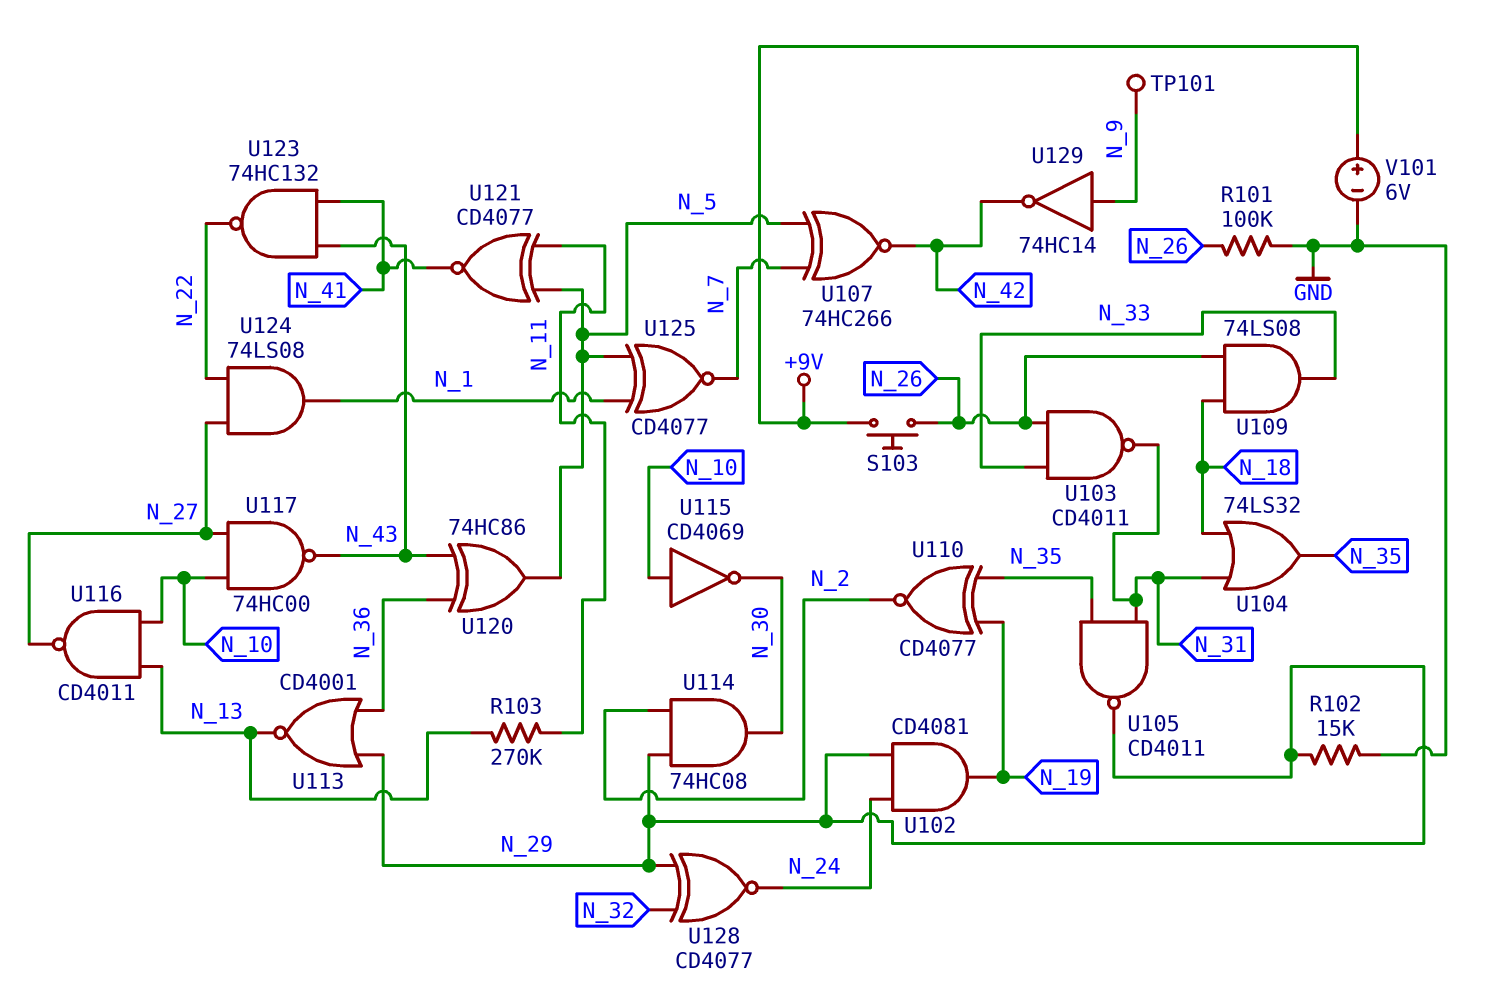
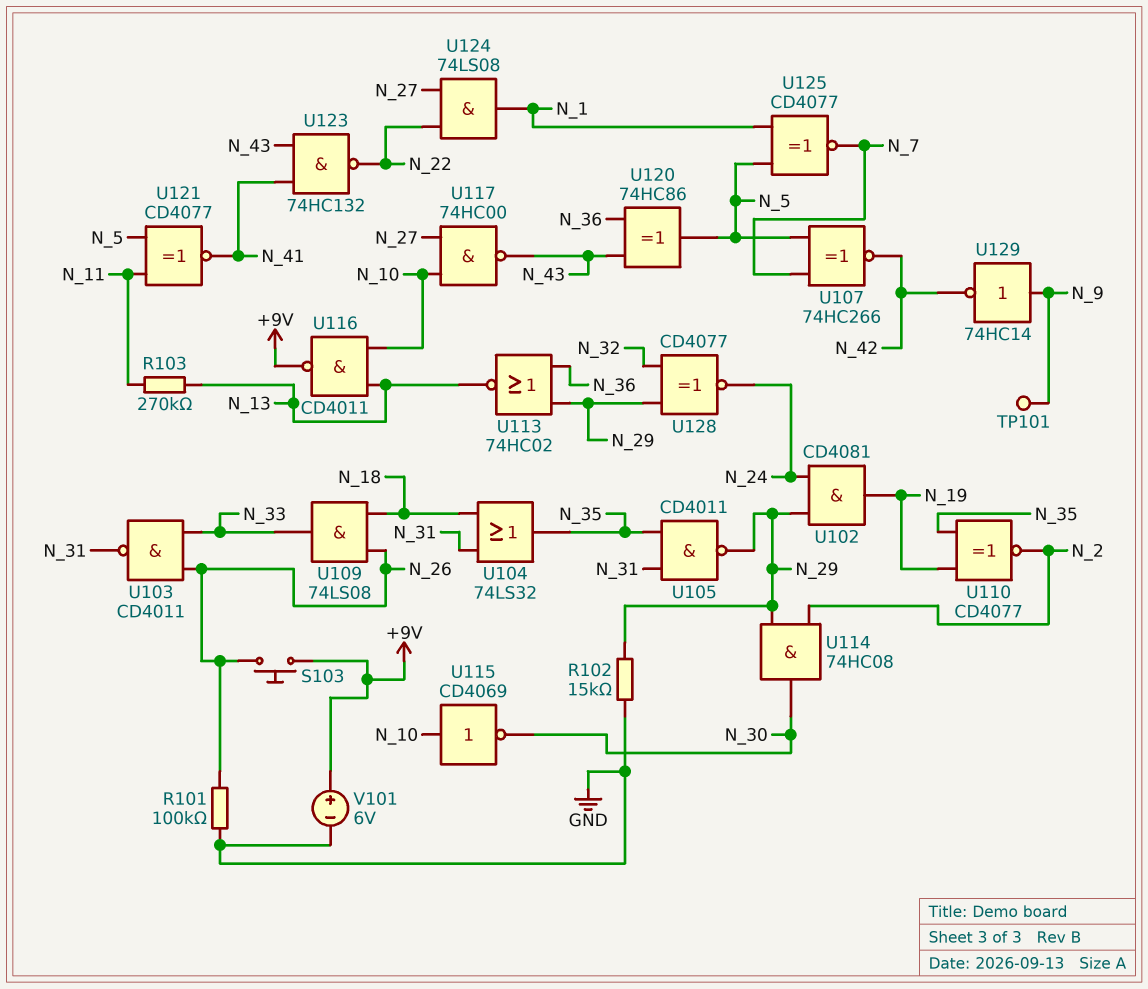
U113: NOR CD4001 (in N_29, in N_36, out N_13) -> NOR 74HC02 (in N_29, in N_36, out N_13)
U116: NAND CD4011 (in N_10, in N_13, out N_27) -> NAND CD4011 (in N_10, in N_13, out +9V)

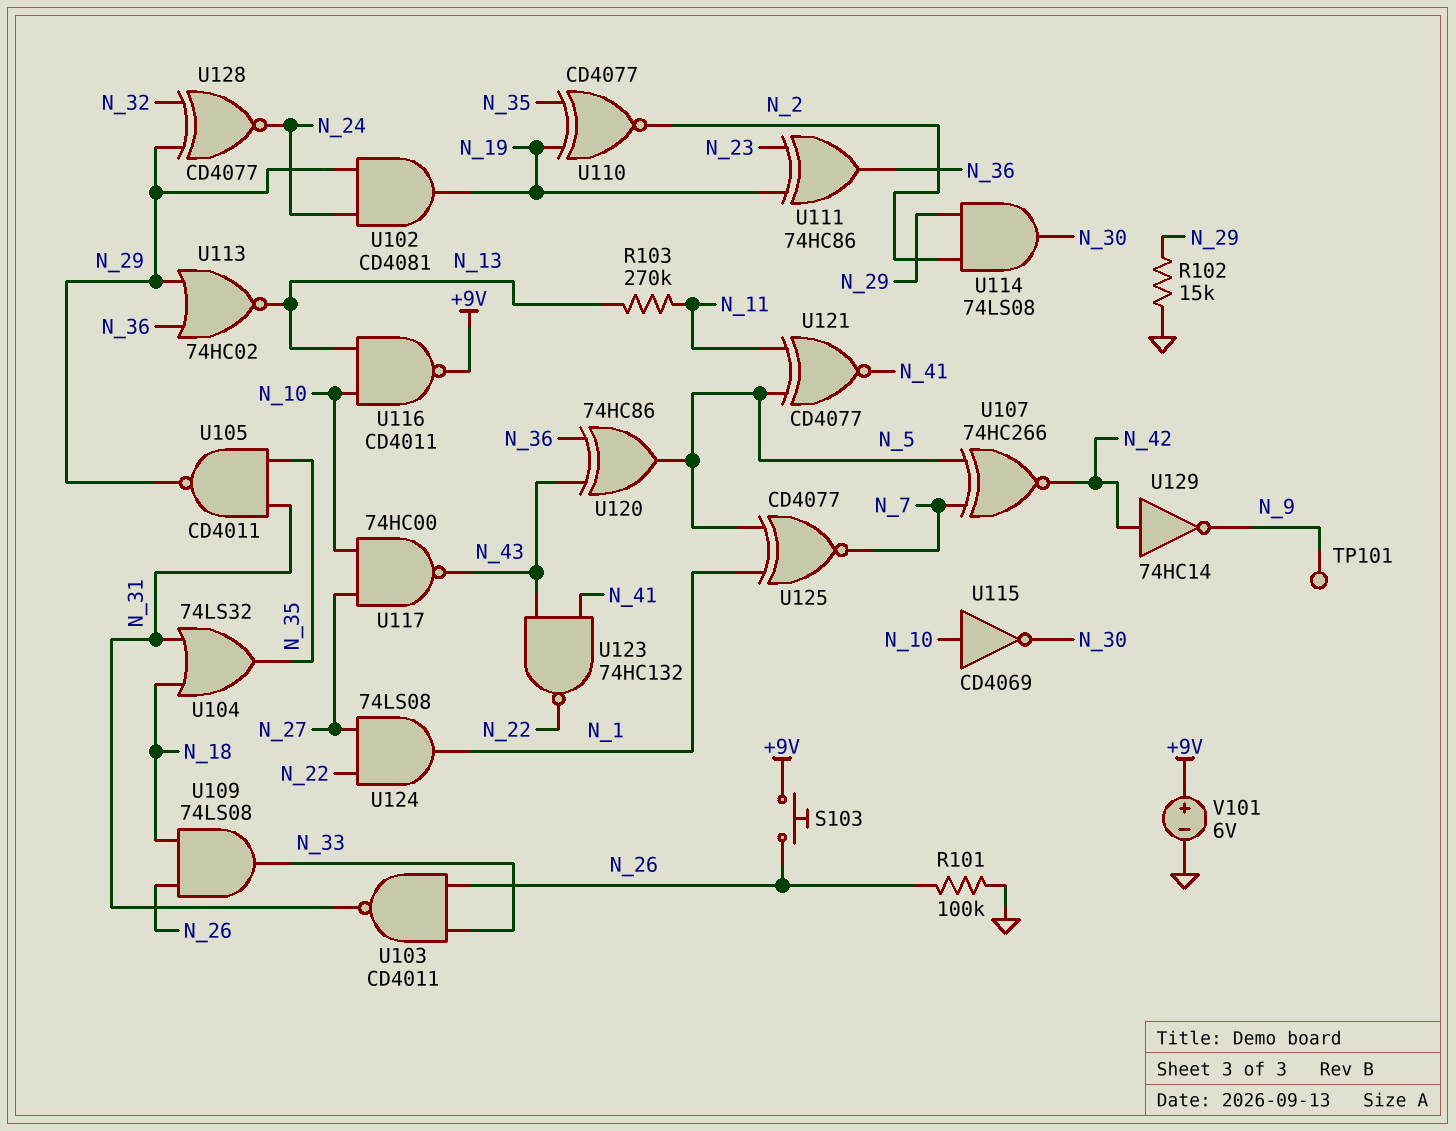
U111: none -> XOR 74HC86 (in N_19, in N_23, out N_36)
U114: AND 74HC08 (in N_2, in N_29, out N_30) -> AND 74LS08 (in N_2, in N_29, out N_30)
U129: NOT 74HC14 (in N_9, out N_42) -> NOT 74HC14 (in N_42, out N_9)

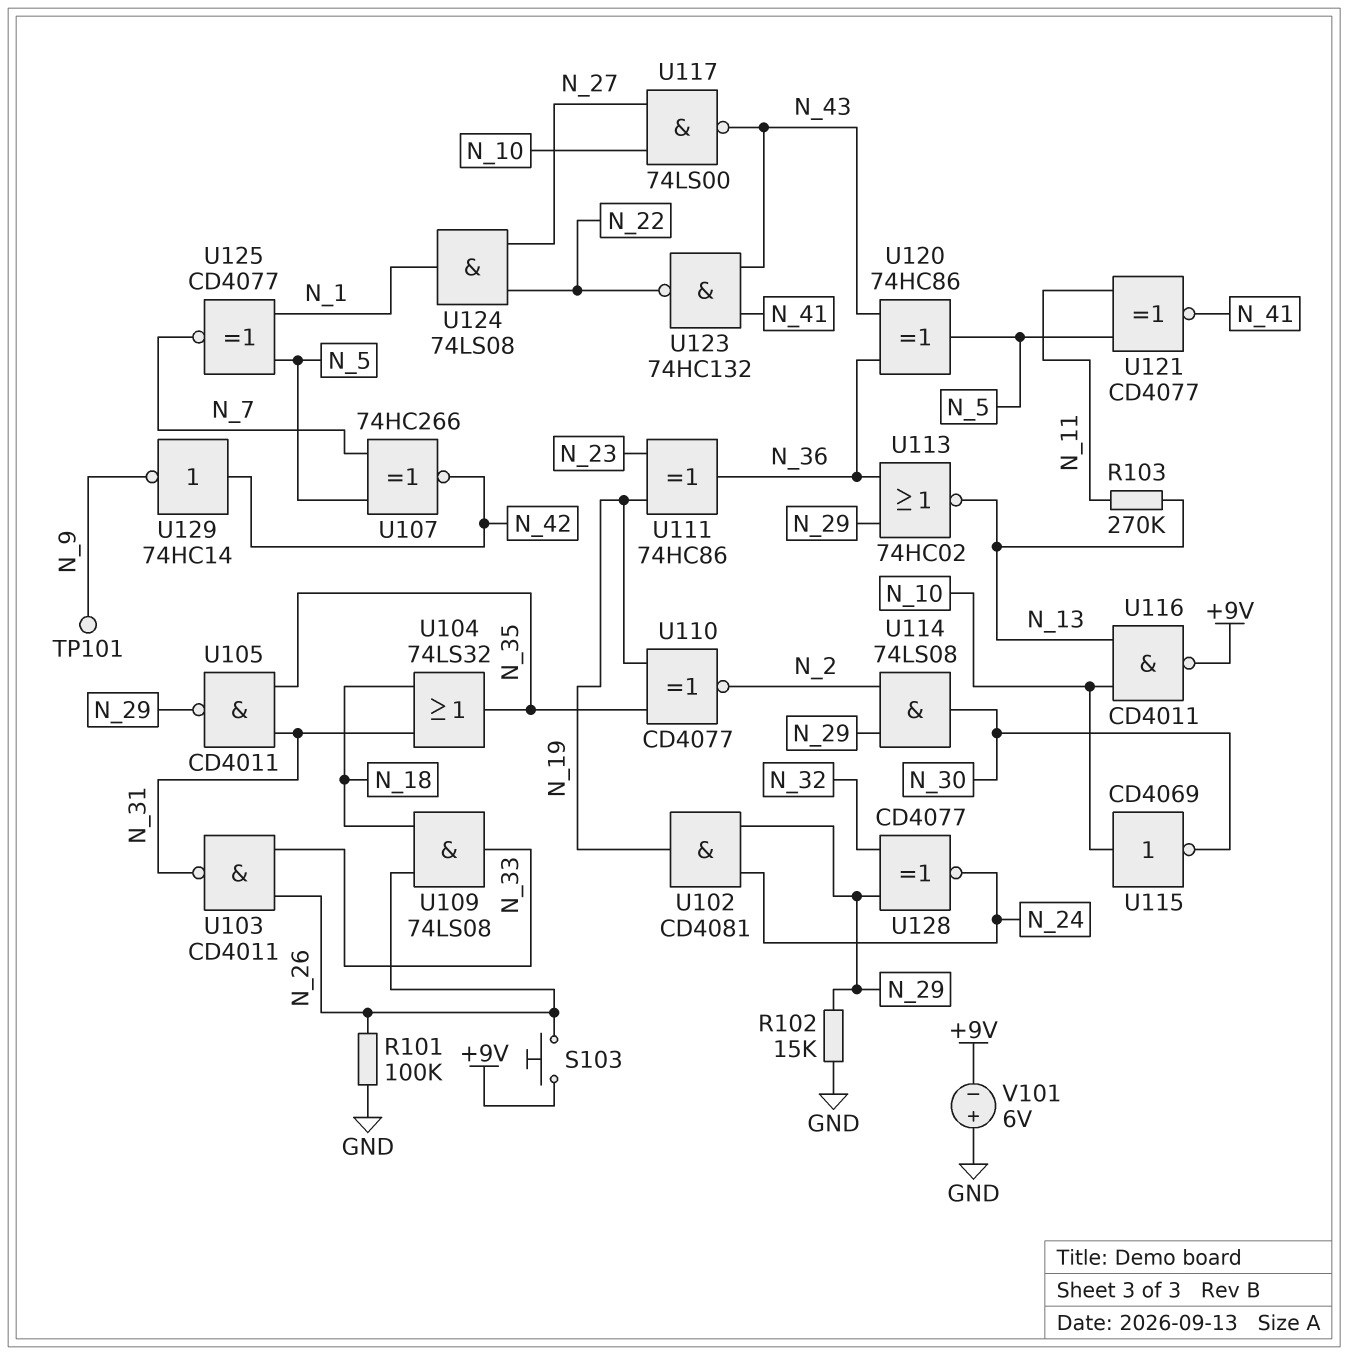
U117: NAND 74HC00 (in N_10, in N_27, out N_43) -> NAND 74LS00 (in N_10, in N_27, out N_43)
V101: 6V (plus +9V, minus GND) -> 6V (plus GND, minus +9V)

